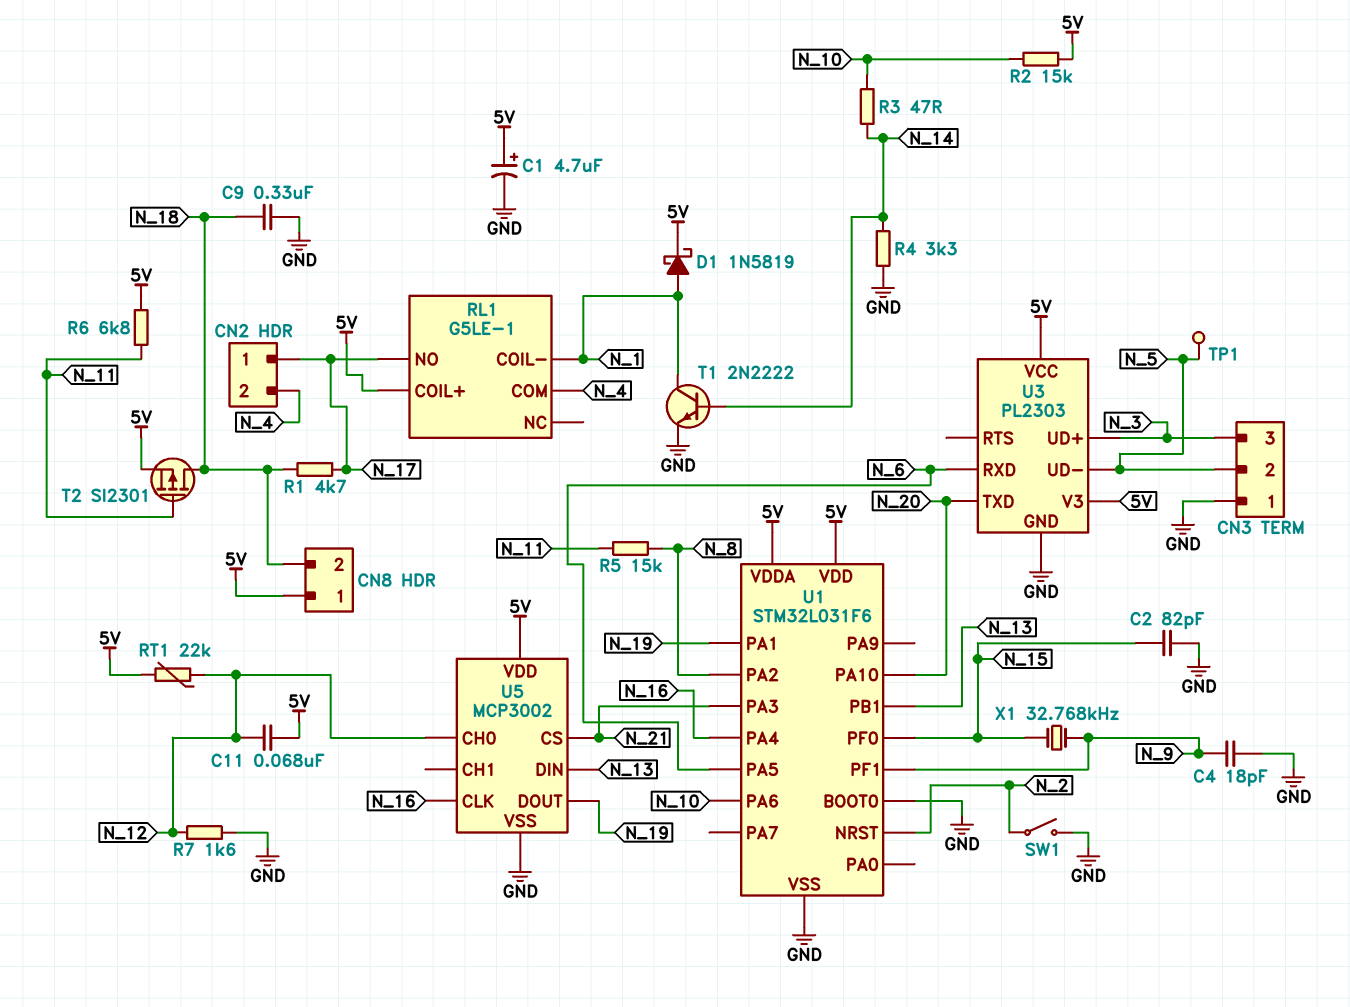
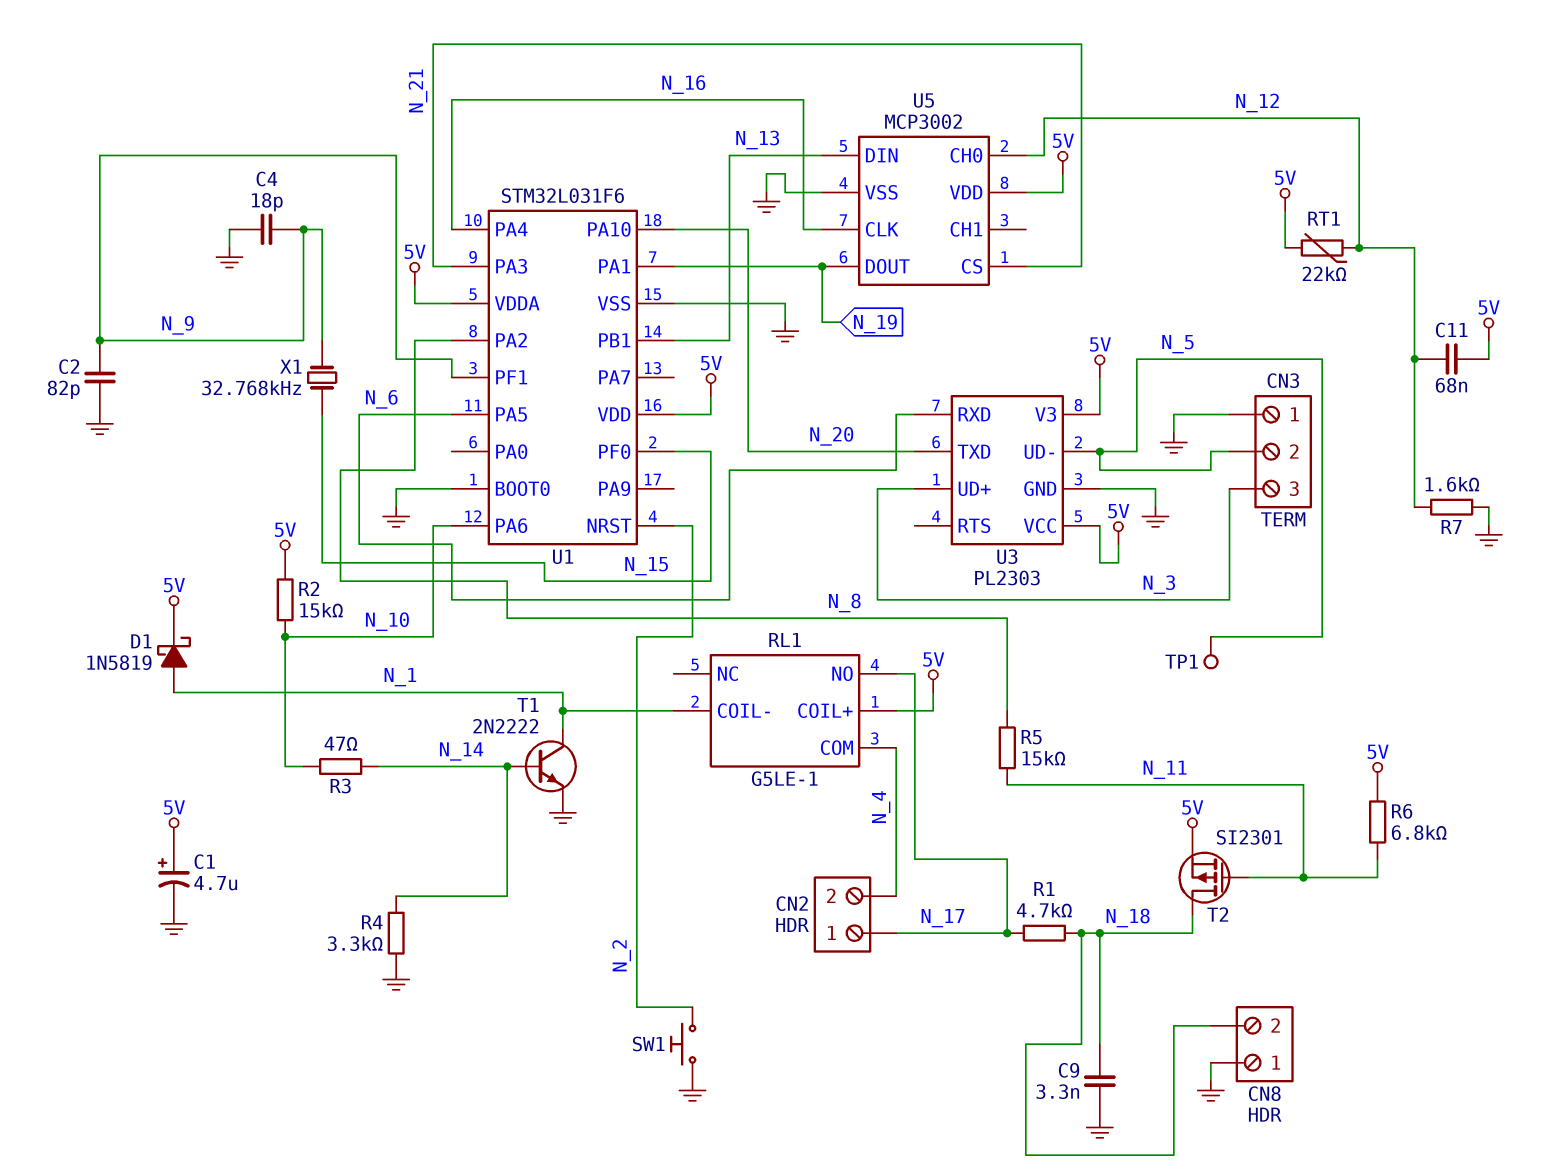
C2: 82pF (GND, N_15) -> 82pF (GND, N_9)
C9: 330nF (GND, N_18) -> 3.3nF (GND, N_18)
CN8 pin 1: 5V -> GND
SW1: switch (GND, N_2) -> button (GND, N_2)

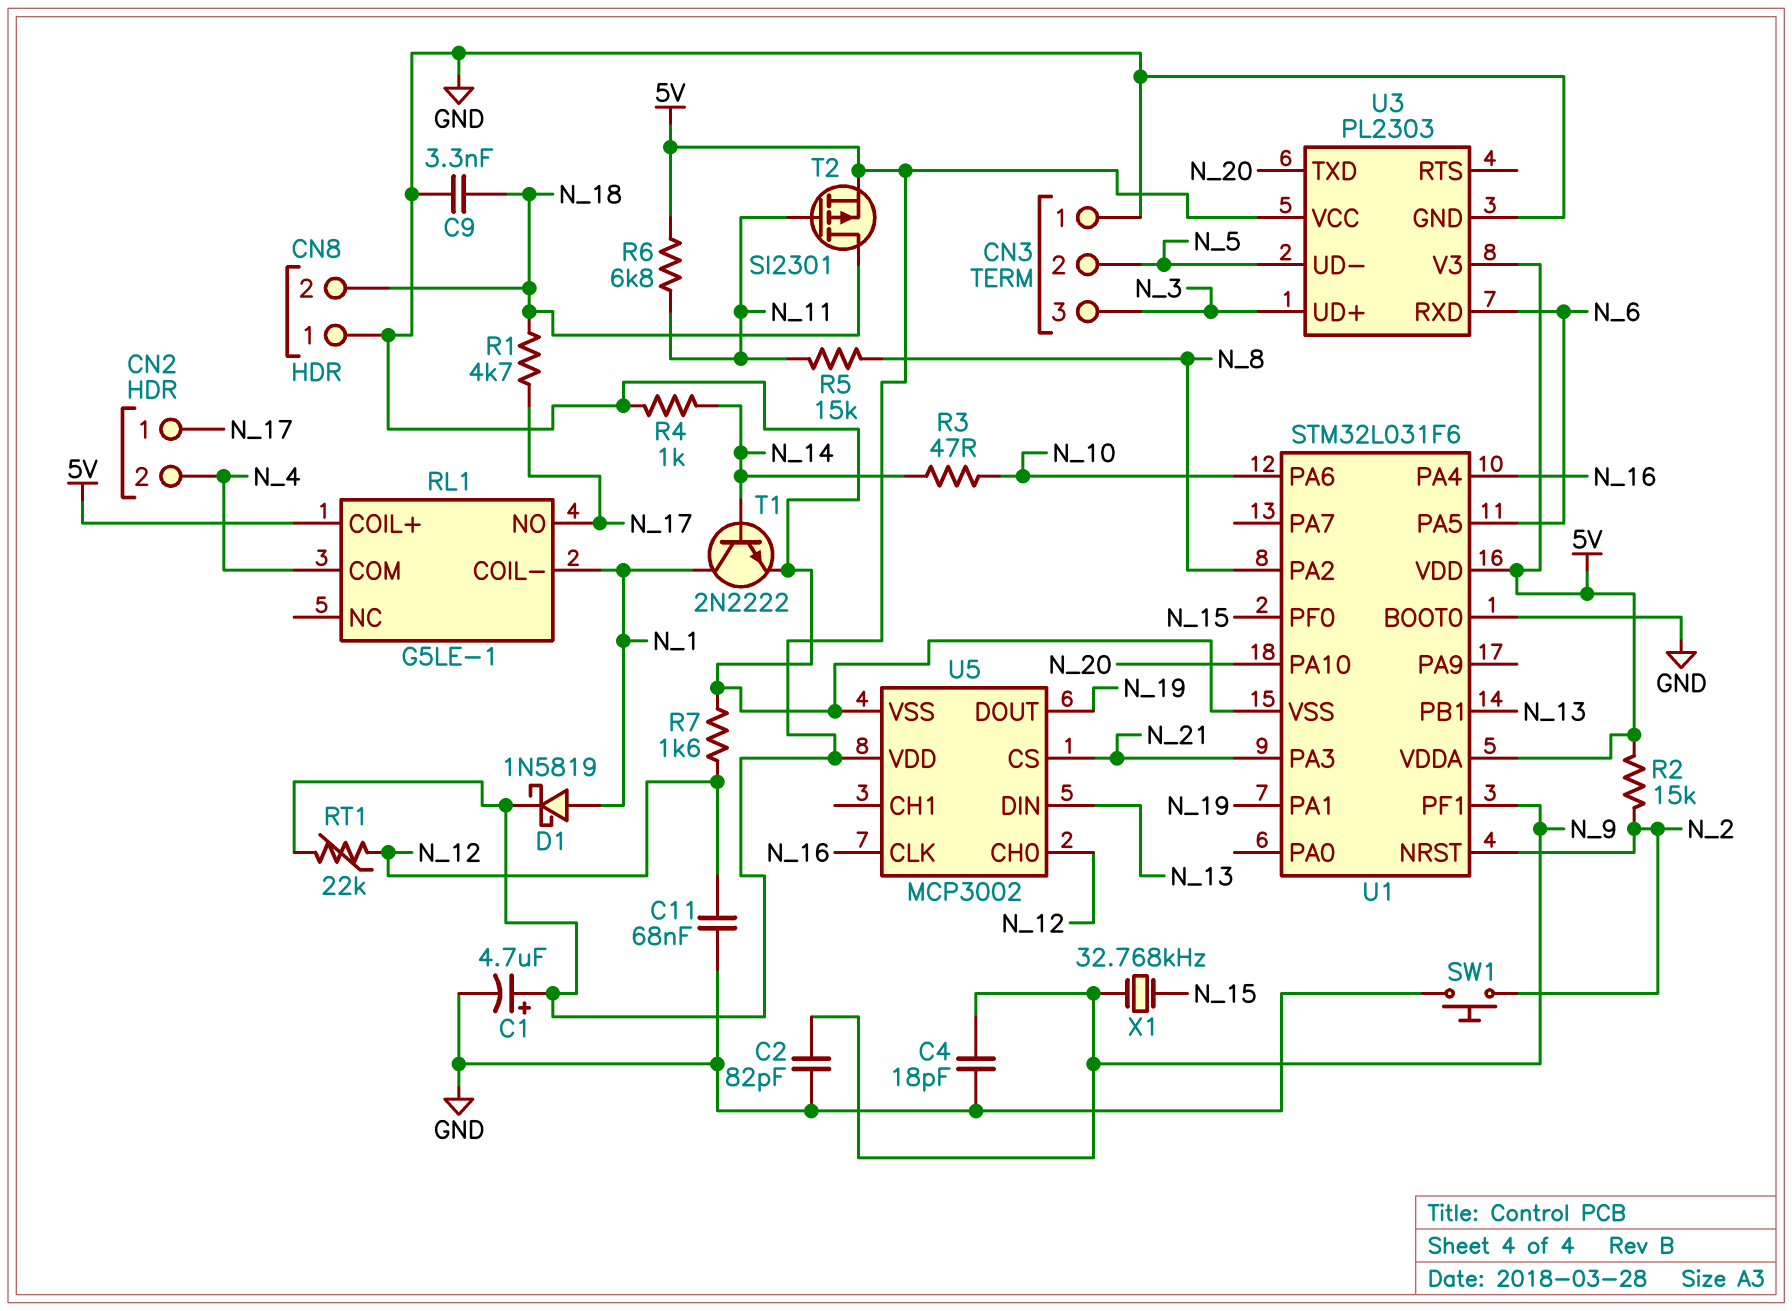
C11: 68nF (5V, N_12) -> 68nF (GND, N_12)
R2: 15k (5V, N_10) -> 15k (5V, N_2)
R4: 3.3k (GND, N_14) -> 1k (GND, N_14)
TP1: test point (N_5) -> none

